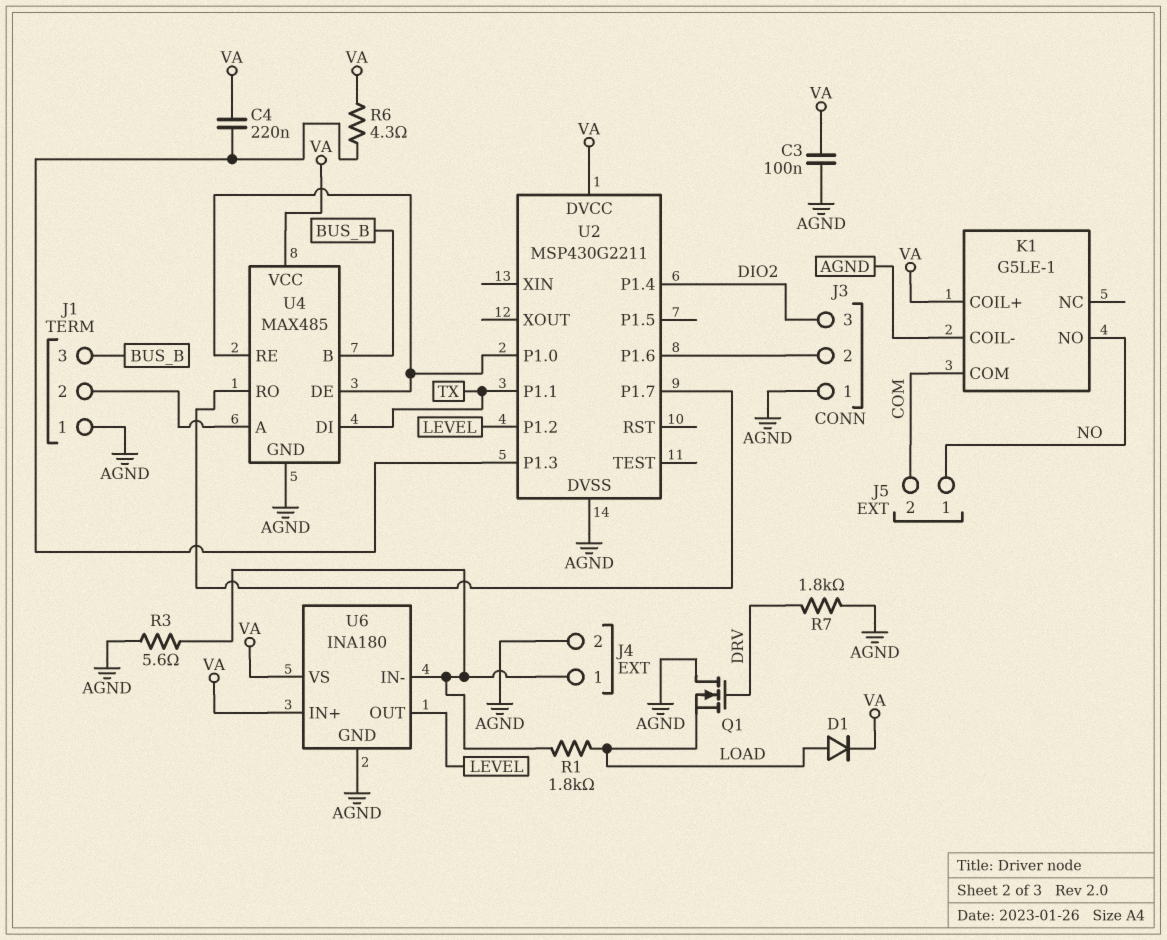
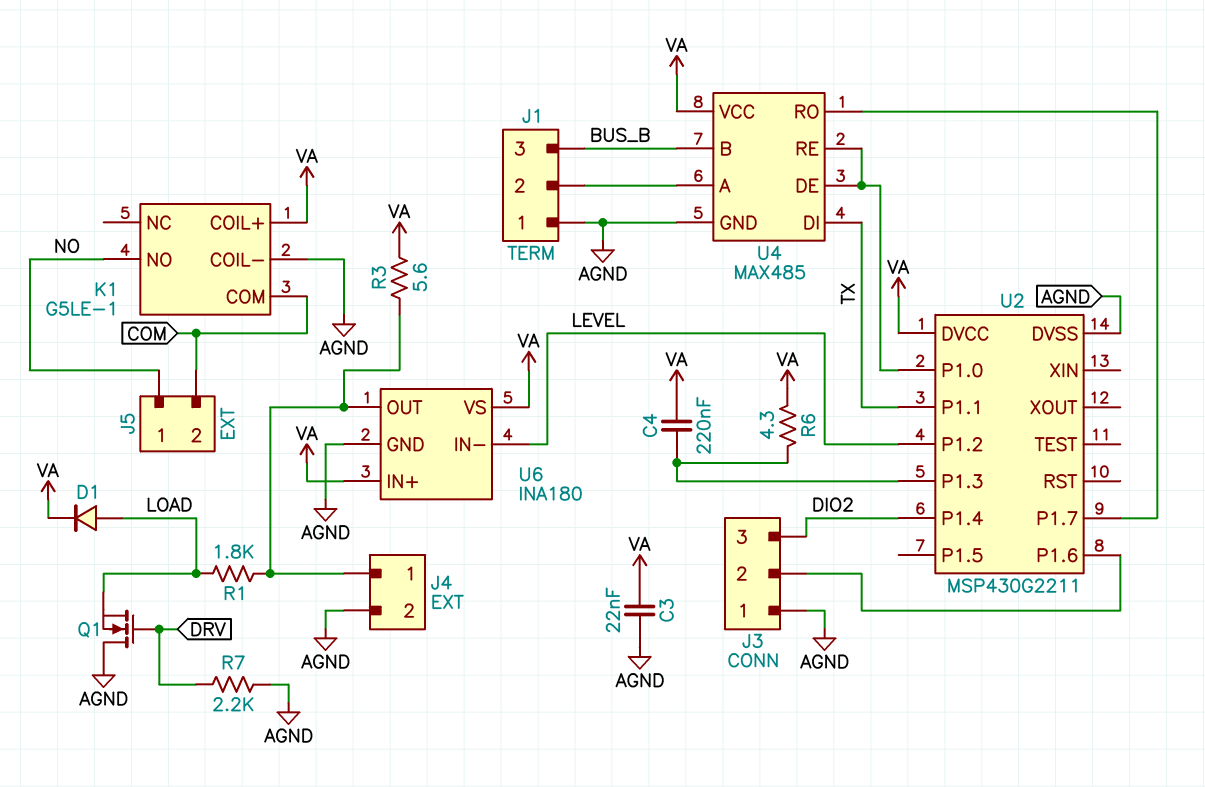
C3: 100nF (AGND, VA) -> 22nF (AGND, VA)
R3: 5.6 (AGND, J4/1) -> 5.6 (J4/1, VA)
R7: 1.8k (AGND, DRV) -> 2.2k (AGND, DRV)
U6 pin IN-: J4/1 -> LEVEL
U6 pin OUT: LEVEL -> J4/1

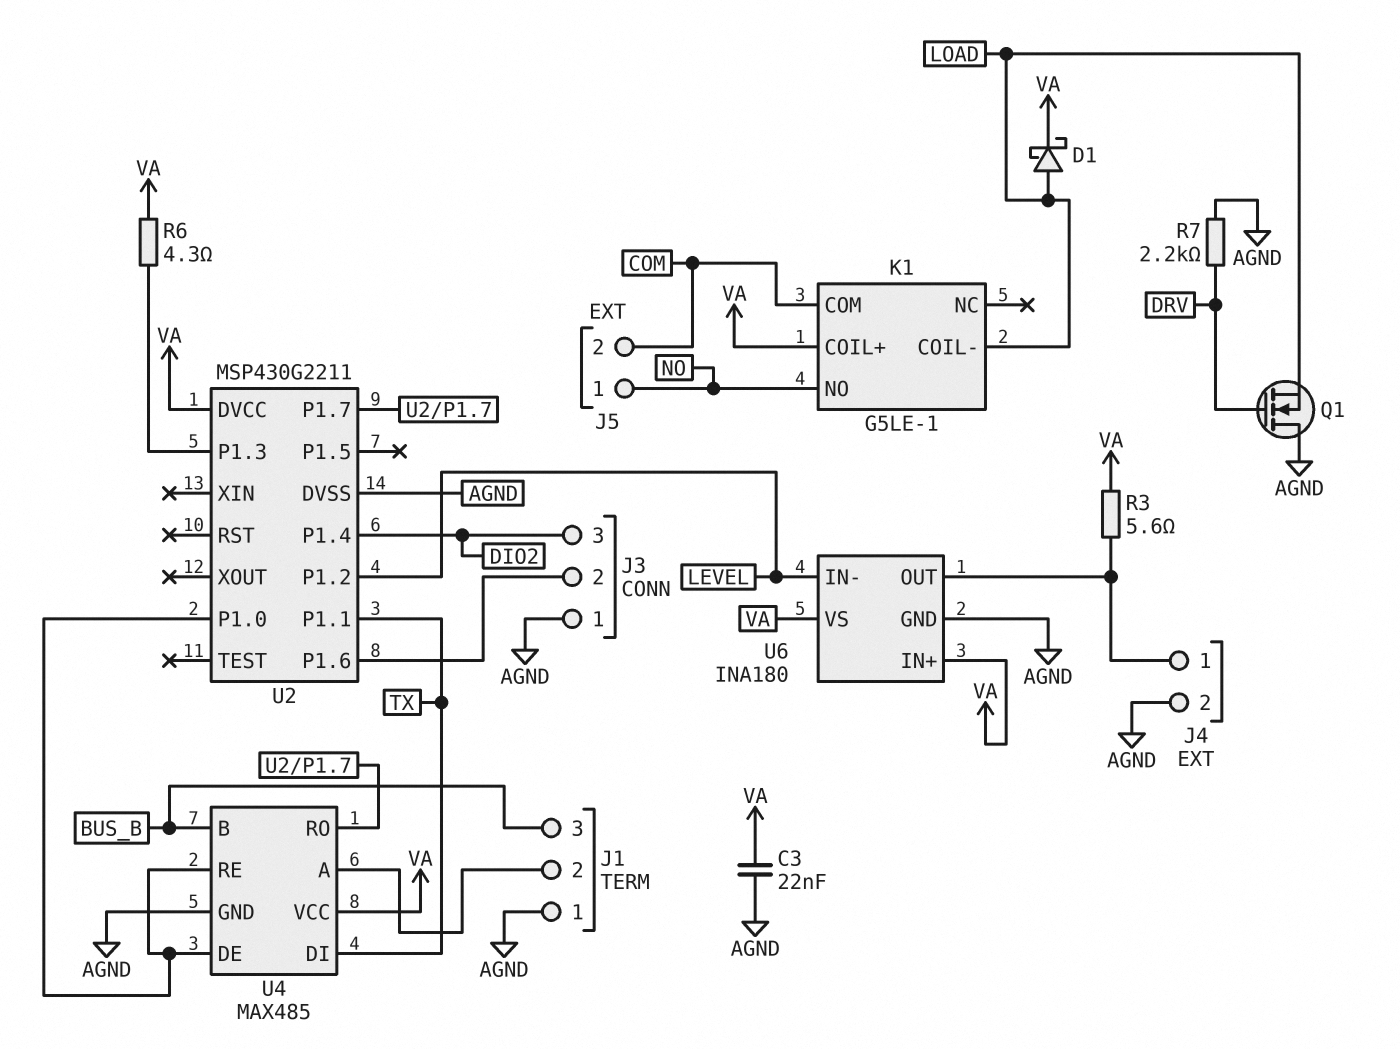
C4: 220nF (U2/P1.3, VA) -> none
D1: diode (A LOAD, K VA) -> schottky (A LOAD, K VA)
K1 pin COIL-: AGND -> LOAD
R1: 1.8k (J4/1, LOAD) -> none

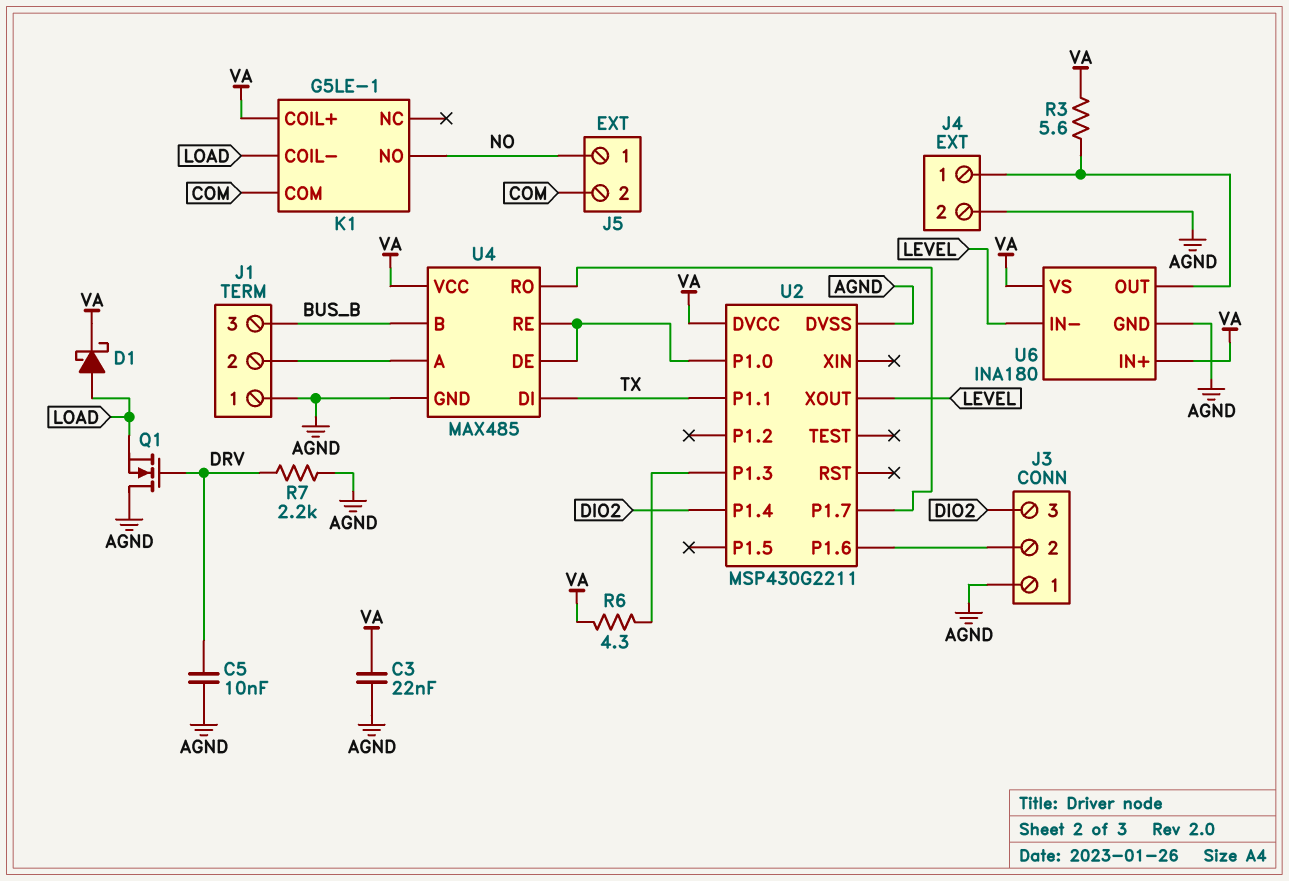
C5: none -> 10nF (AGND, DRV)
U2 pin P1.2: LEVEL -> none
U2 pin XOUT: none -> LEVEL

